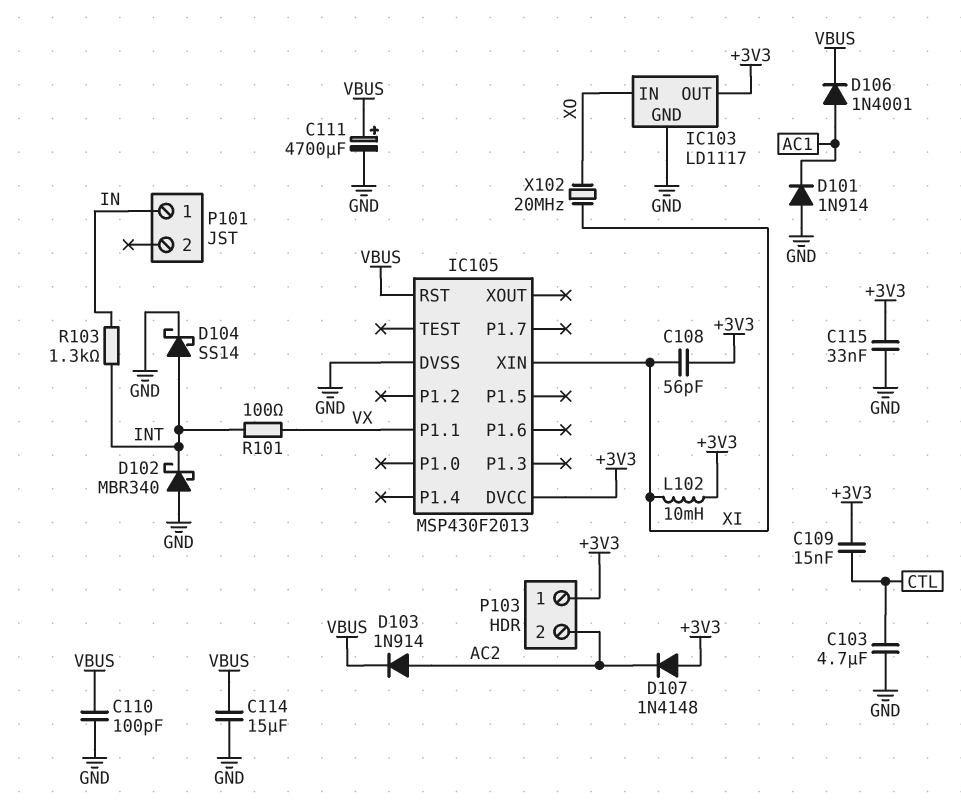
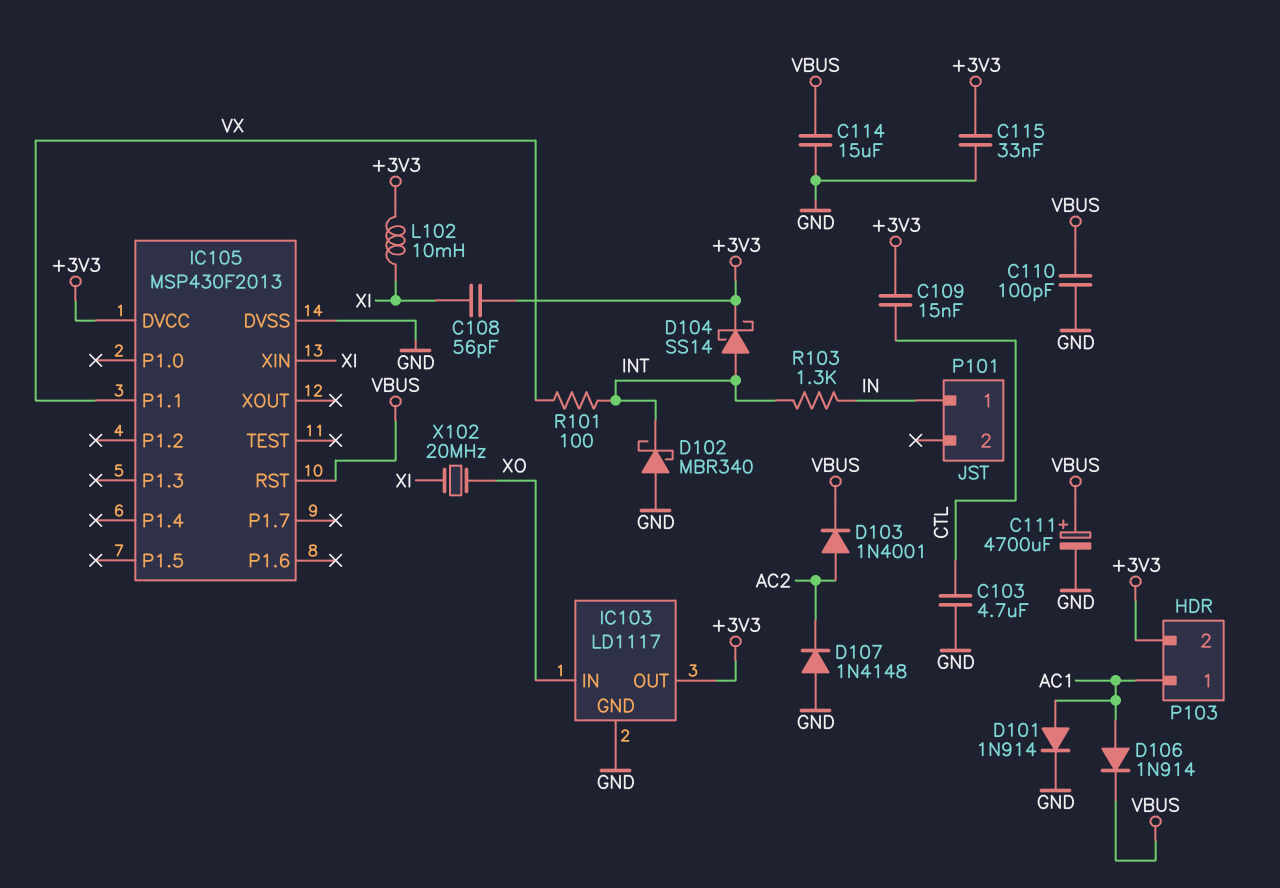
D101: diode 1N914 (A GND, K AC1) -> diode 1N914 (A AC1, K GND)
D103: diode 1N914 (A AC2, K VBUS) -> diode 1N4001 (A AC2, K VBUS)
D104: schottky SS14 (A INT, K GND) -> schottky SS14 (A INT, K +3V3)
D106: diode 1N4001 (A AC1, K VBUS) -> diode 1N914 (A AC1, K VBUS)
D107: diode 1N4148 (A +3V3, K AC2) -> diode 1N4148 (A GND, K AC2)
P103 pin 1: +3V3 -> AC1
P103 pin 2: AC2 -> +3V3

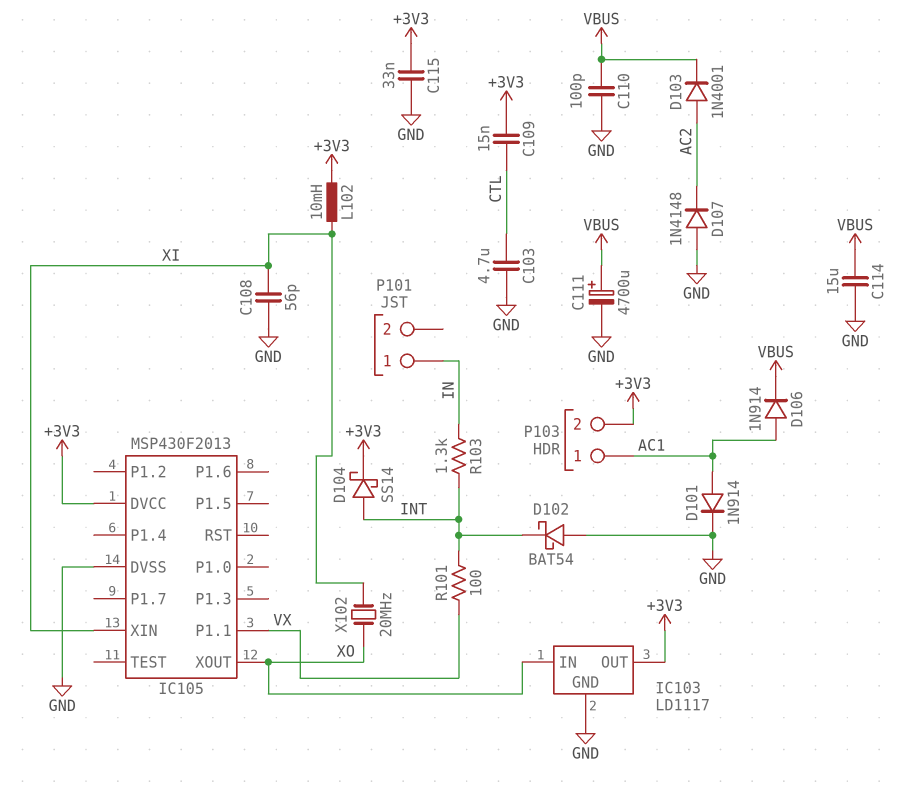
C108: 56pF (+3V3, XI) -> 56pF (GND, XI)
D102: schottky MBR340 (A GND, K INT) -> schottky BAT54 (A GND, K INT)
IC105 pin RST: VBUS -> none
IC105 pin XOUT: none -> XO

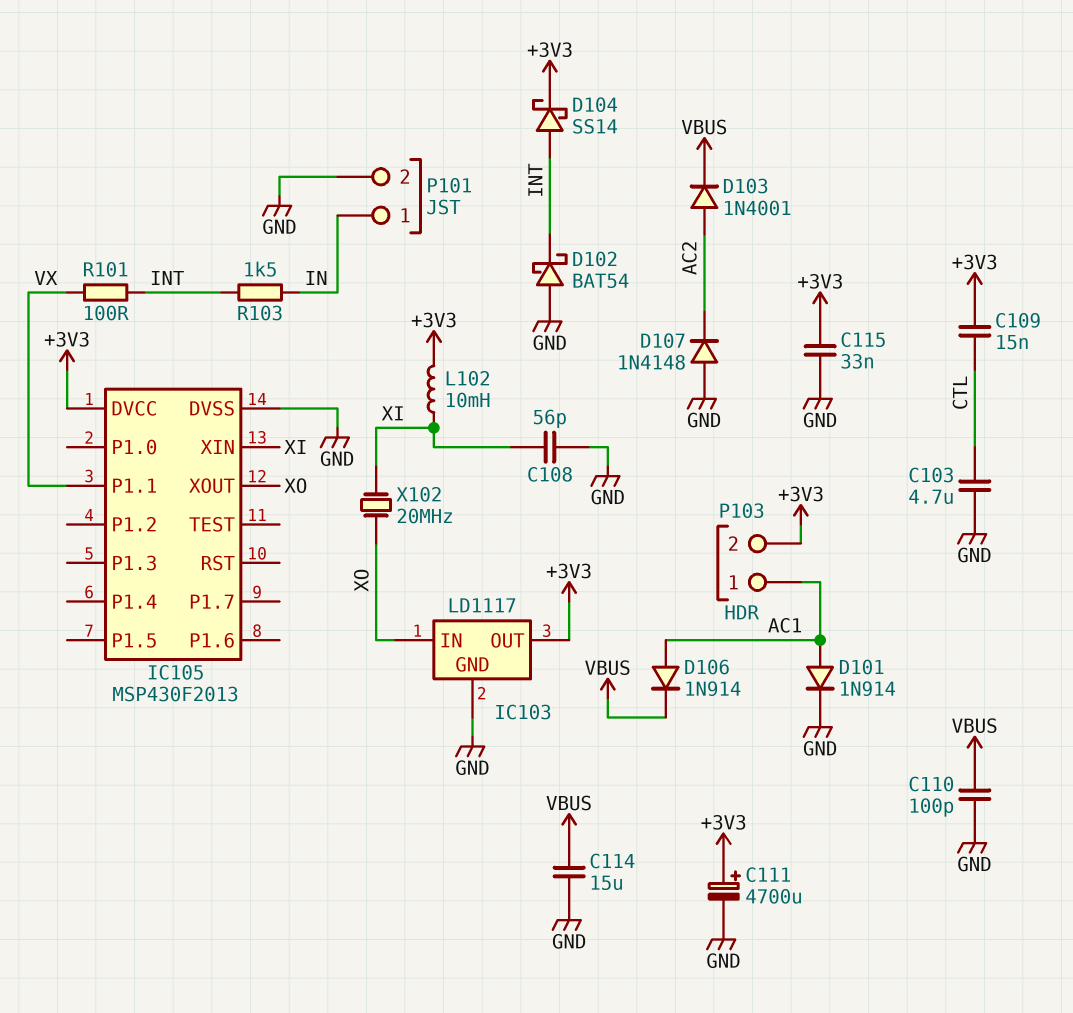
C111: 4700uF (plus VBUS, minus GND) -> 4700uF (plus +3V3, minus GND)
P101 pin 2: none -> GND
R103: 1.3k (IN, INT) -> 1.5k (IN, INT)

